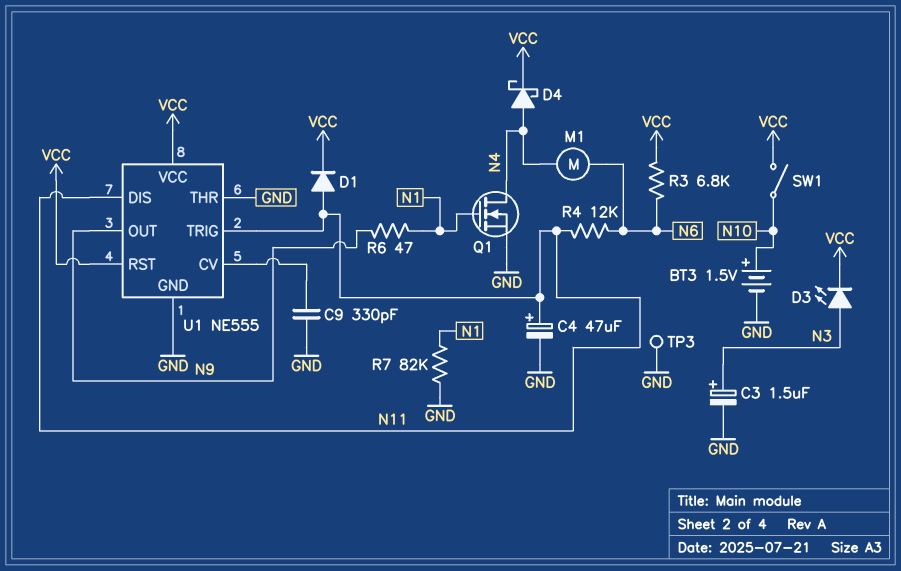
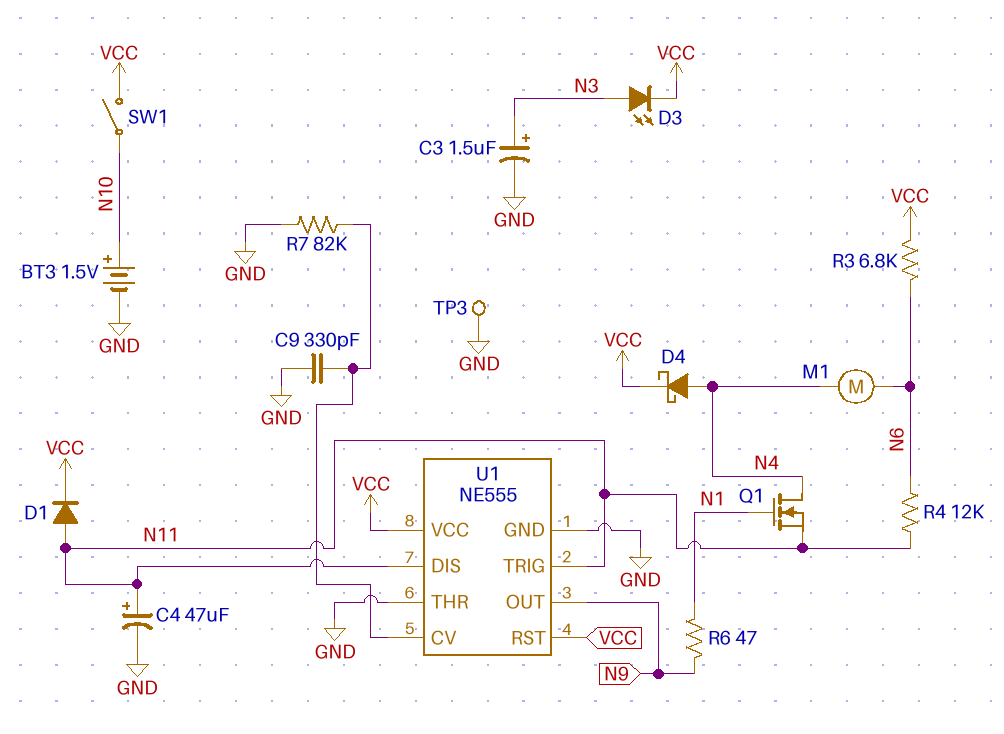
Q1: NMOS (G N1, D N4, S GND) -> NMOS (G N1, D N4, S N11)
R7: 82k (GND, N1) -> 82k (GND, U1/CV)

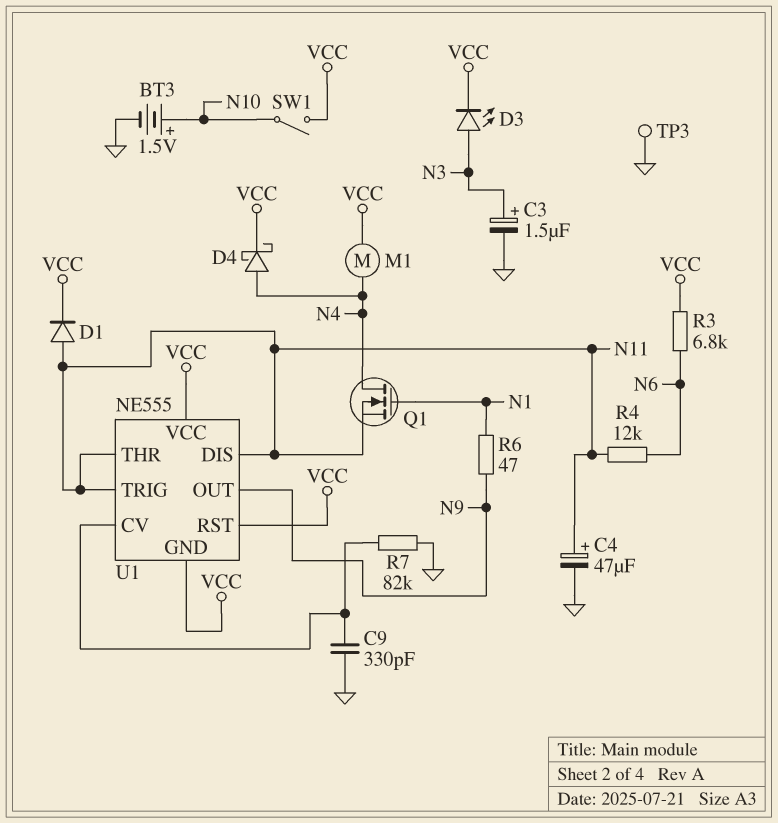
M1: motor (N4, N6) -> motor (N4, VCC)
U1 pin GND: GND -> VCC
U1 pin THR: GND -> N11

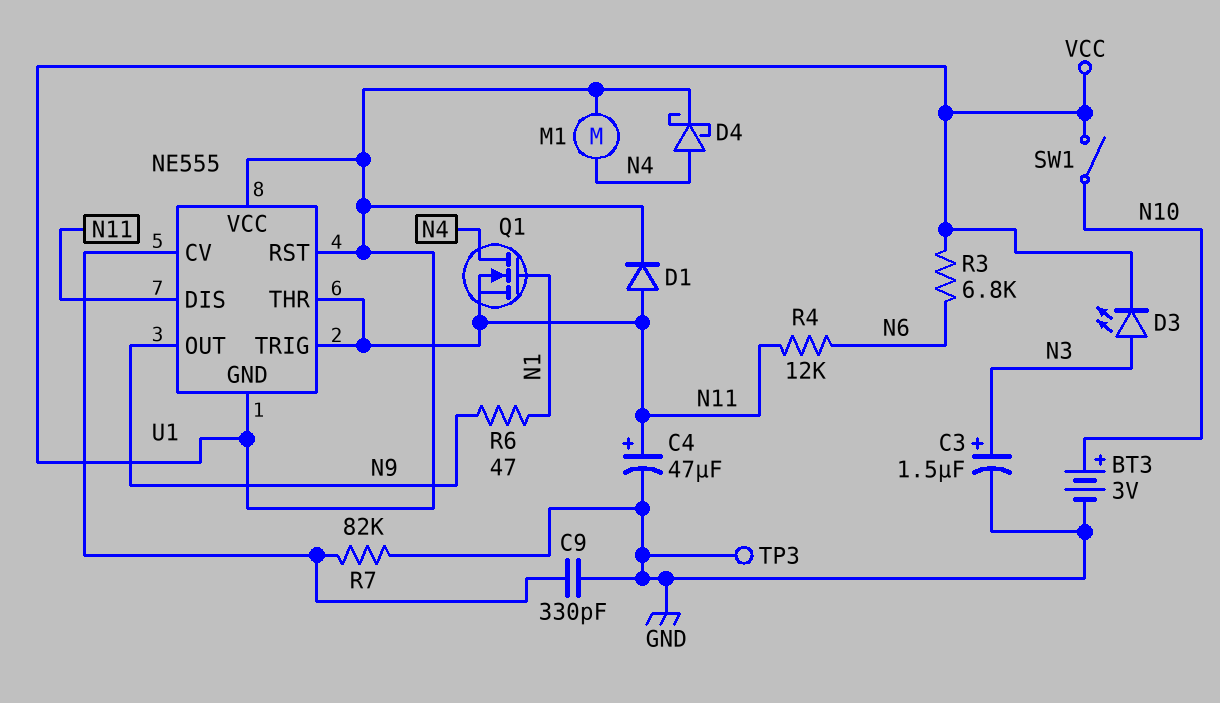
BT3: 1.5V (plus N10, minus GND) -> 3V (plus N10, minus GND)

